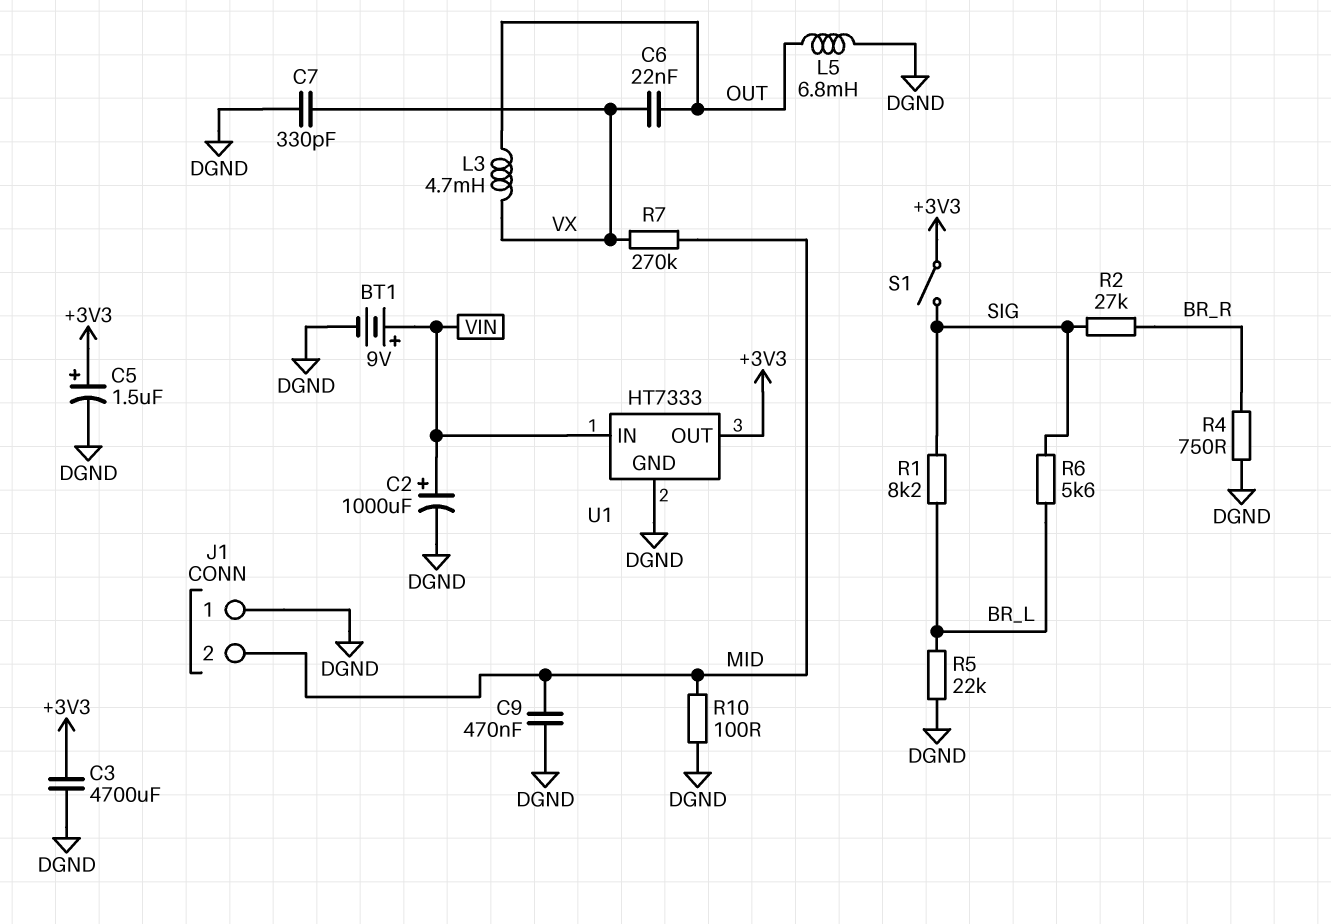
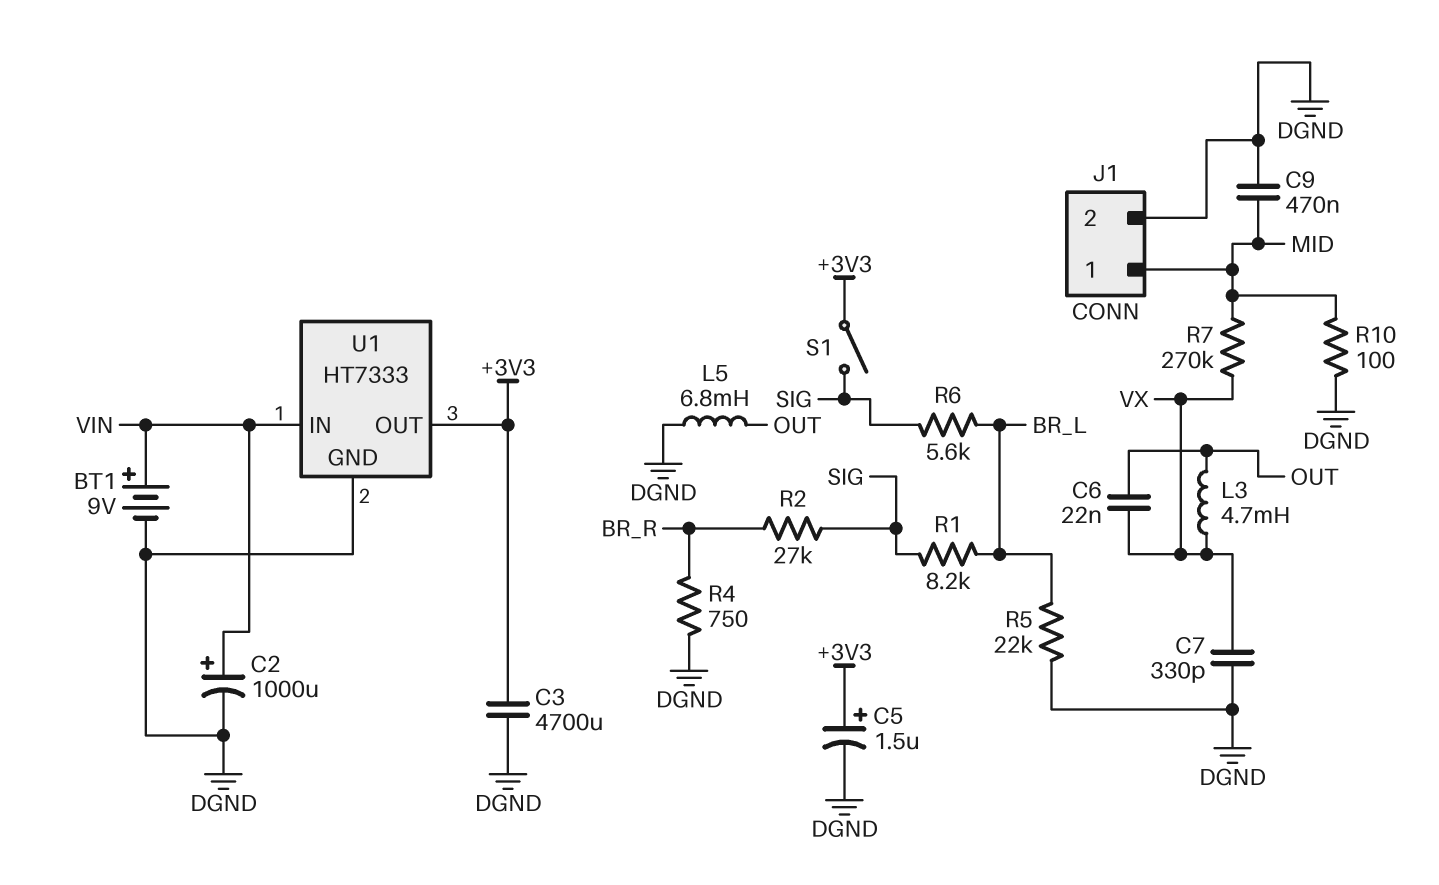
J1 pin 1: DGND -> MID
J1 pin 2: MID -> DGND

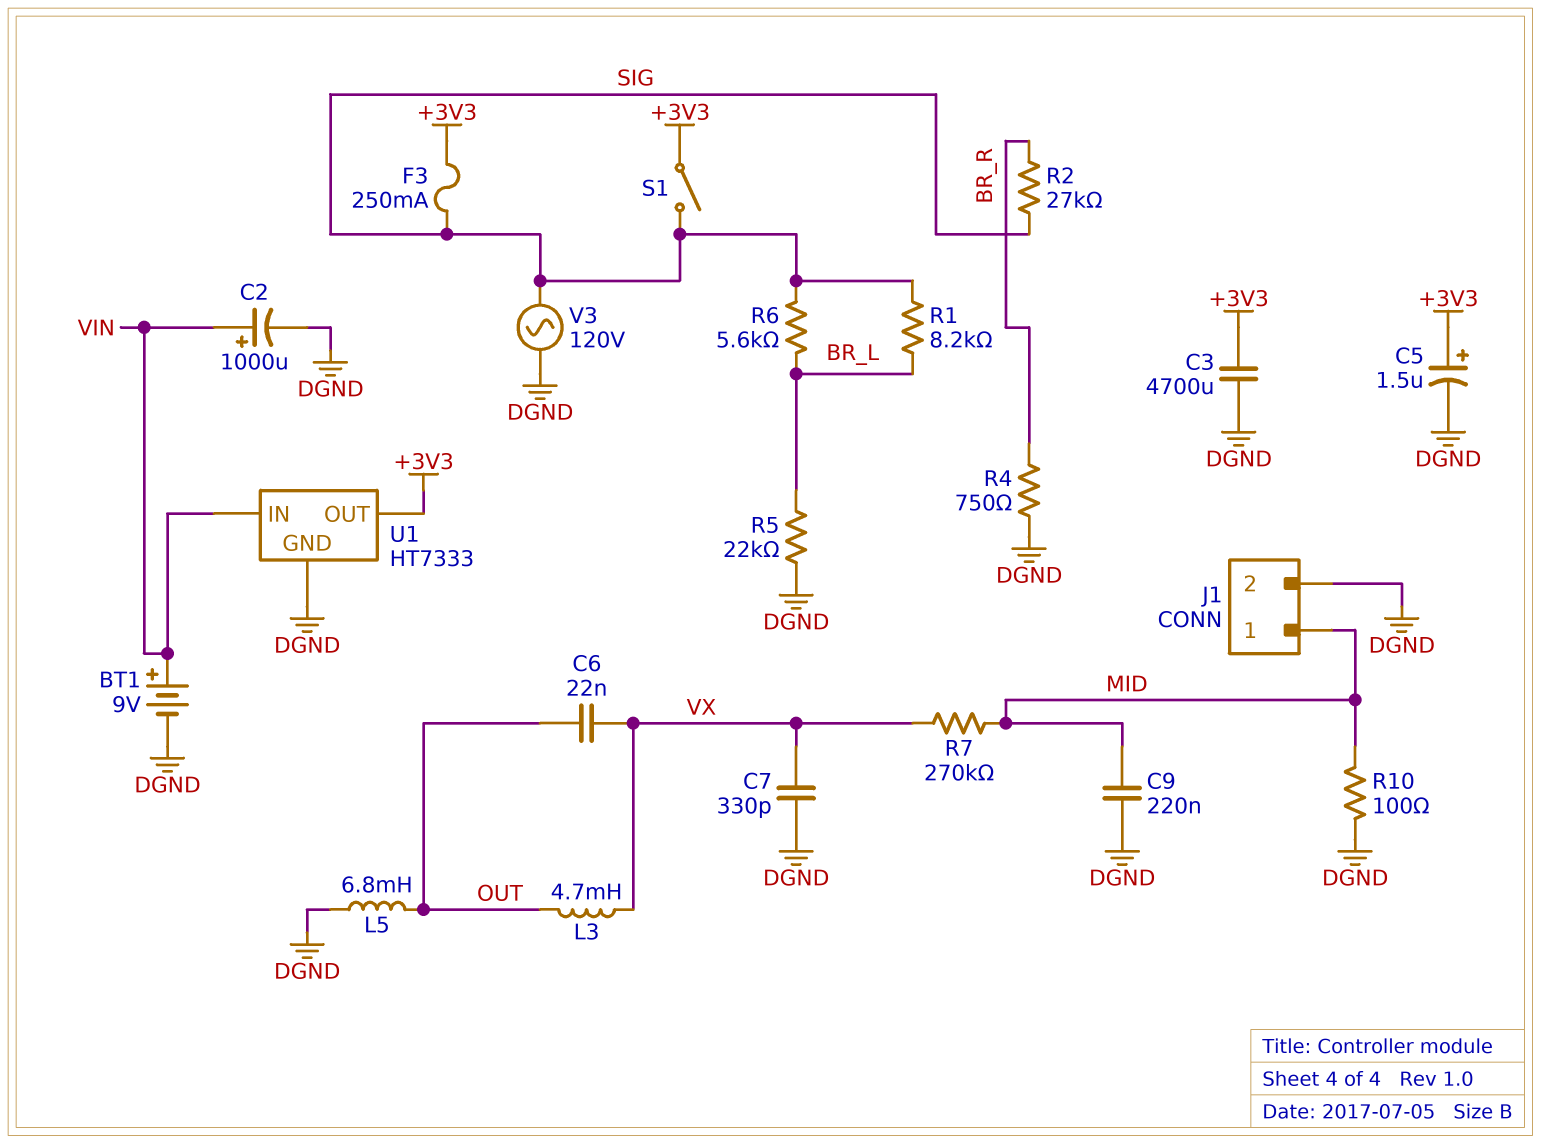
C9: 470nF (DGND, MID) -> 220nF (DGND, MID)
F3: none -> 250mA (+3V3, SIG)
V3: none -> AC 120V (DGND, SIG)

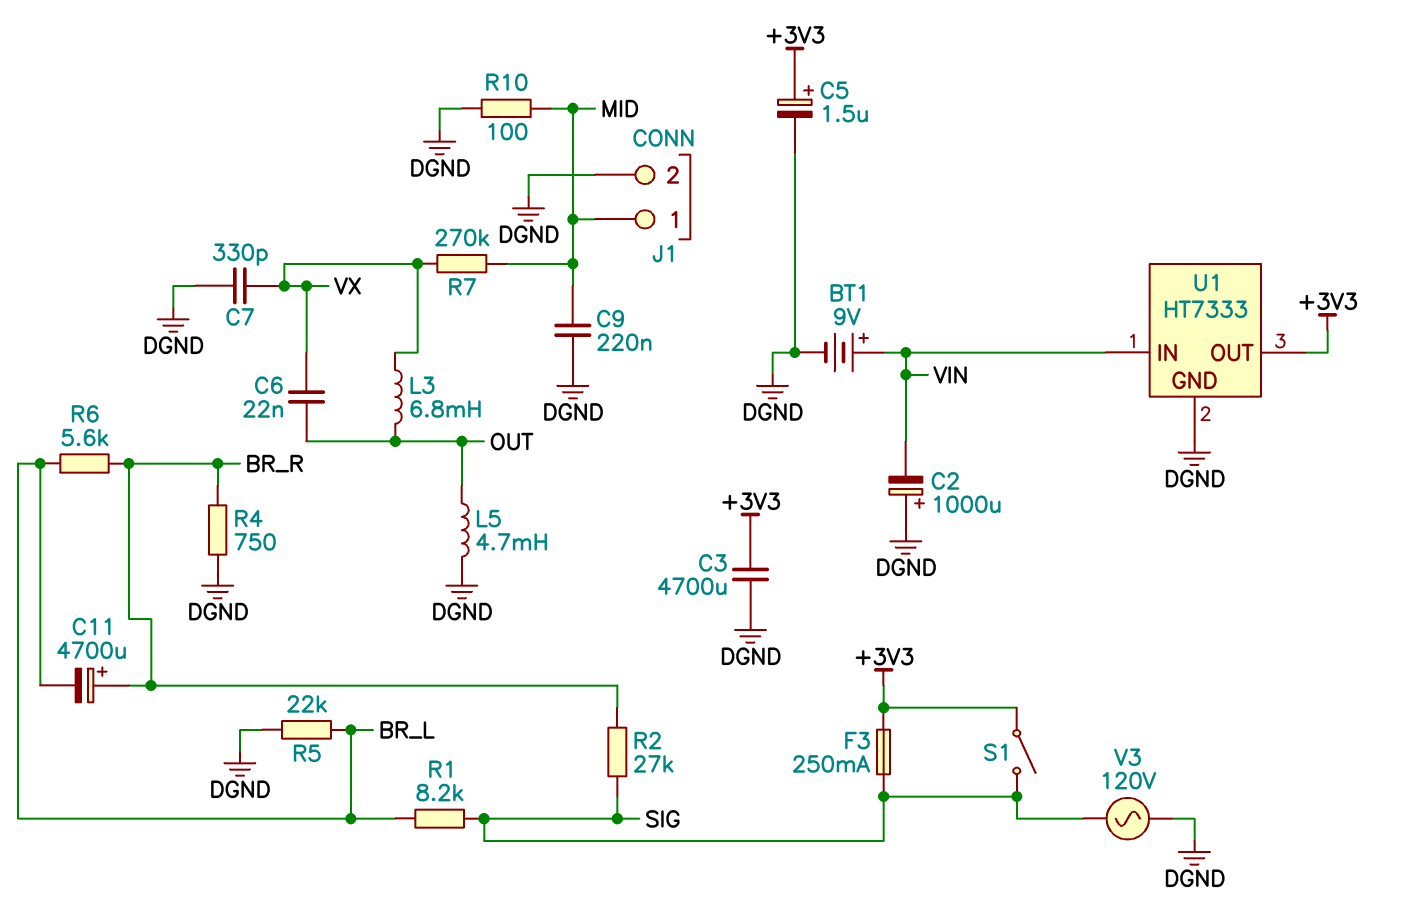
C2: 1000uF (plus VIN, minus DGND) -> 1000uF (plus DGND, minus VIN)
C11: none -> 4700uF (plus BR_R, minus BR_L)
L3: 4.7mH (OUT, VX) -> 6.8mH (OUT, VX)
L5: 6.8mH (DGND, OUT) -> 4.7mH (DGND, OUT)
R6: 5.6k (BR_L, SIG) -> 5.6k (BR_L, BR_R)

